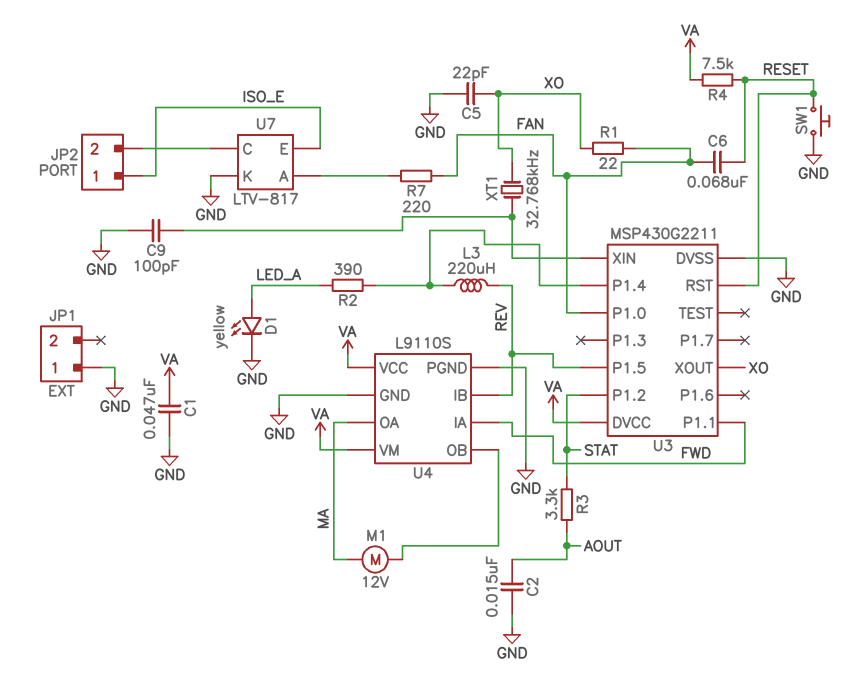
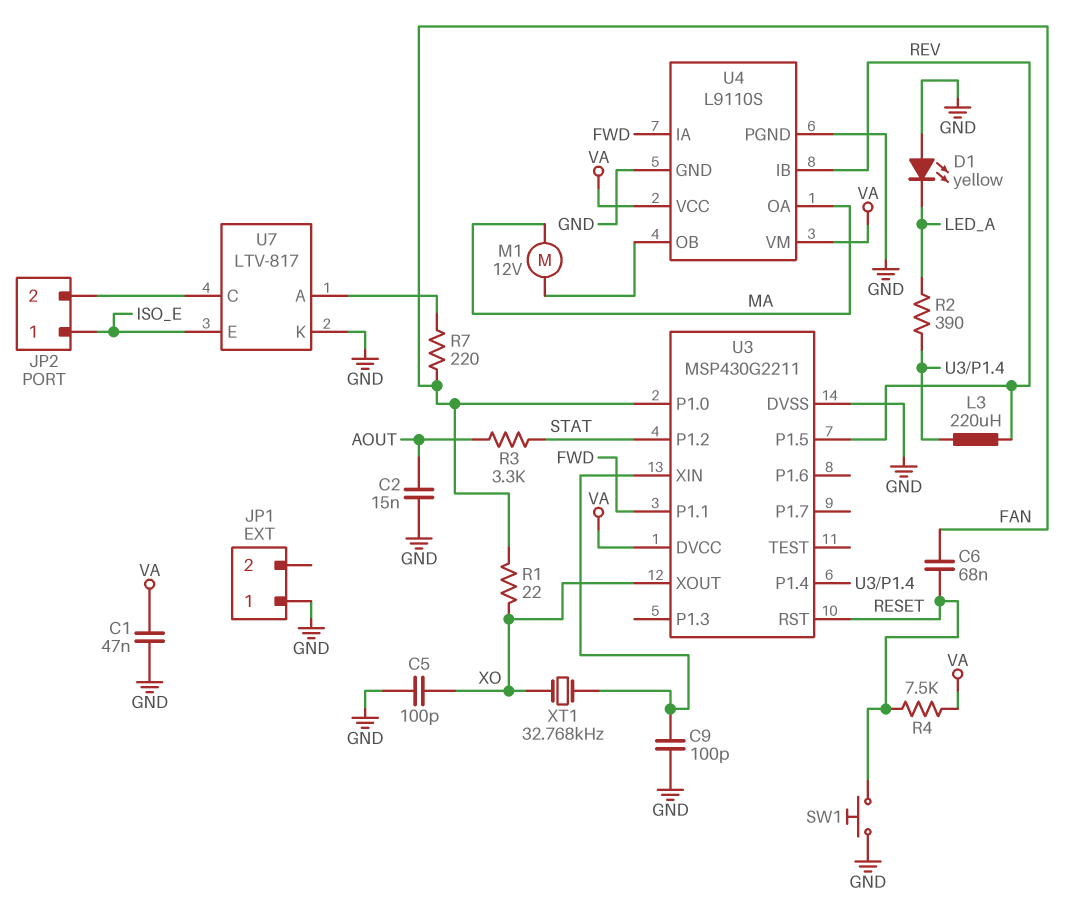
C5: 22pF (GND, XO) -> 100pF (GND, XO)
D1: LED yellow (A LED_A, K GND) -> LED yellow (A GND, K LED_A)

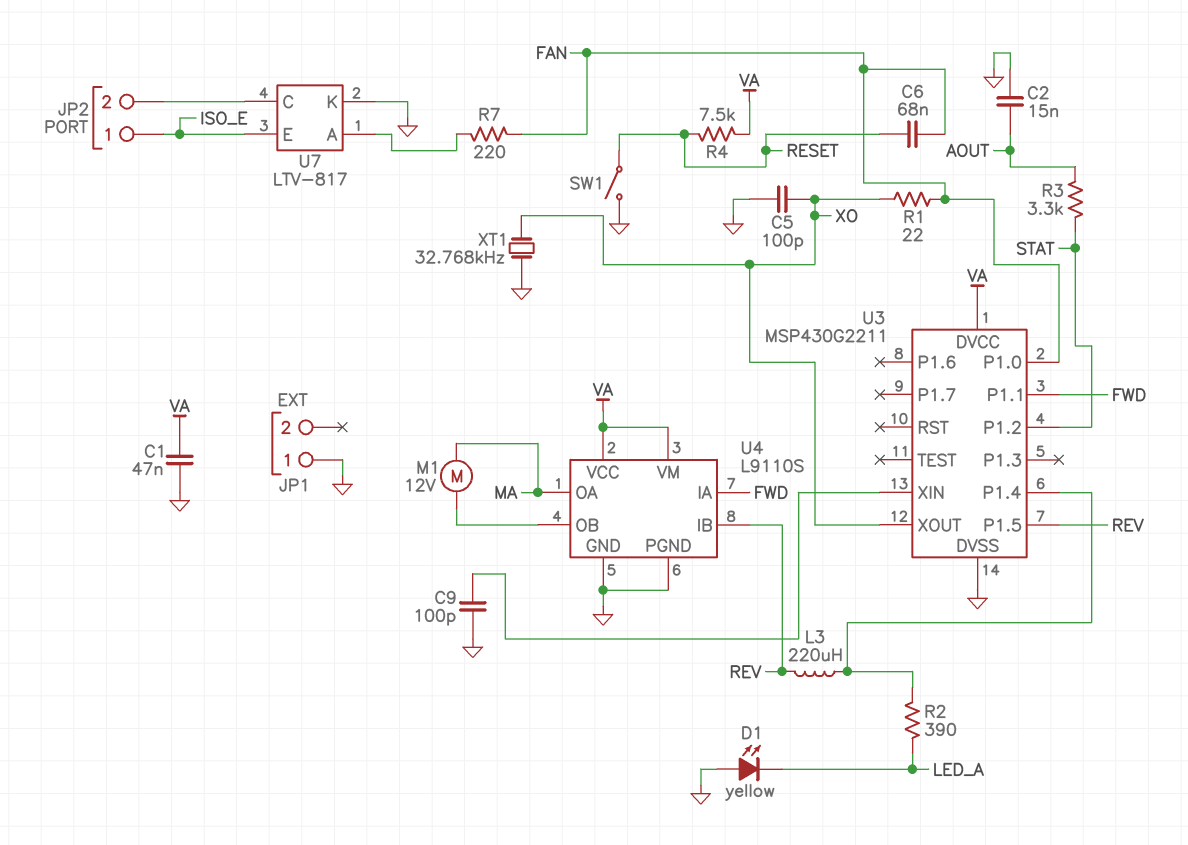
SW1: button (GND, RESET) -> switch (GND, RESET)
U3 pin RST: RESET -> none
XT1: 32.768kHz (U3/XIN, XO) -> 32.768kHz (GND, XO)

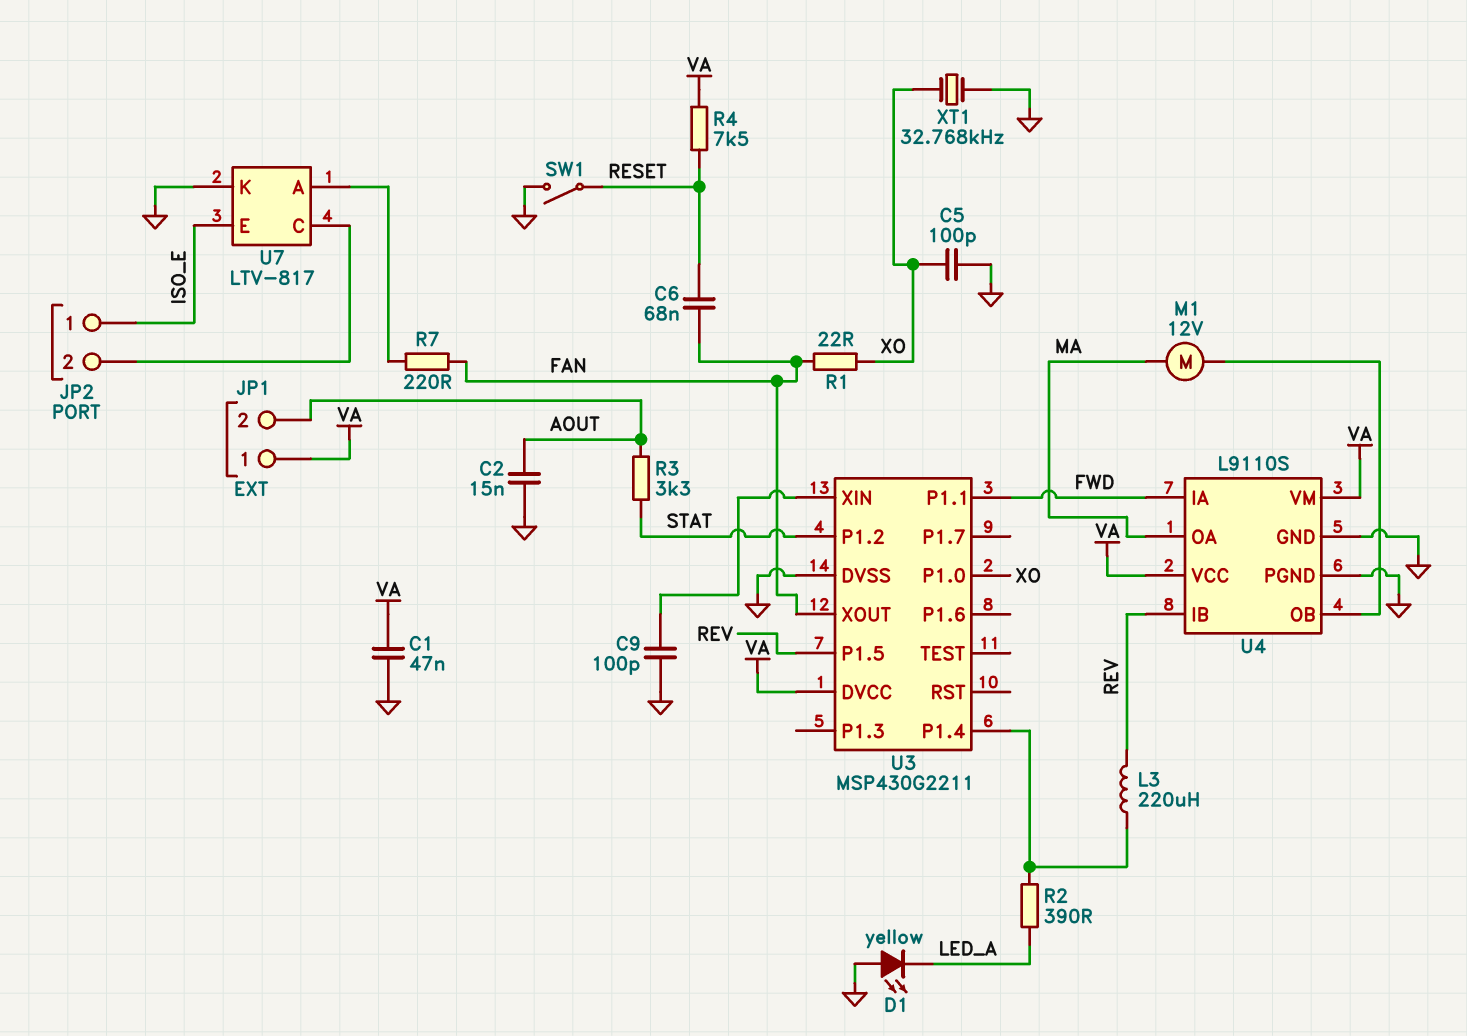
JP1 pin 1: GND -> VA
JP1 pin 2: none -> AOUT
U3 pin P1.0: FAN -> XO
U3 pin XOUT: XO -> FAN

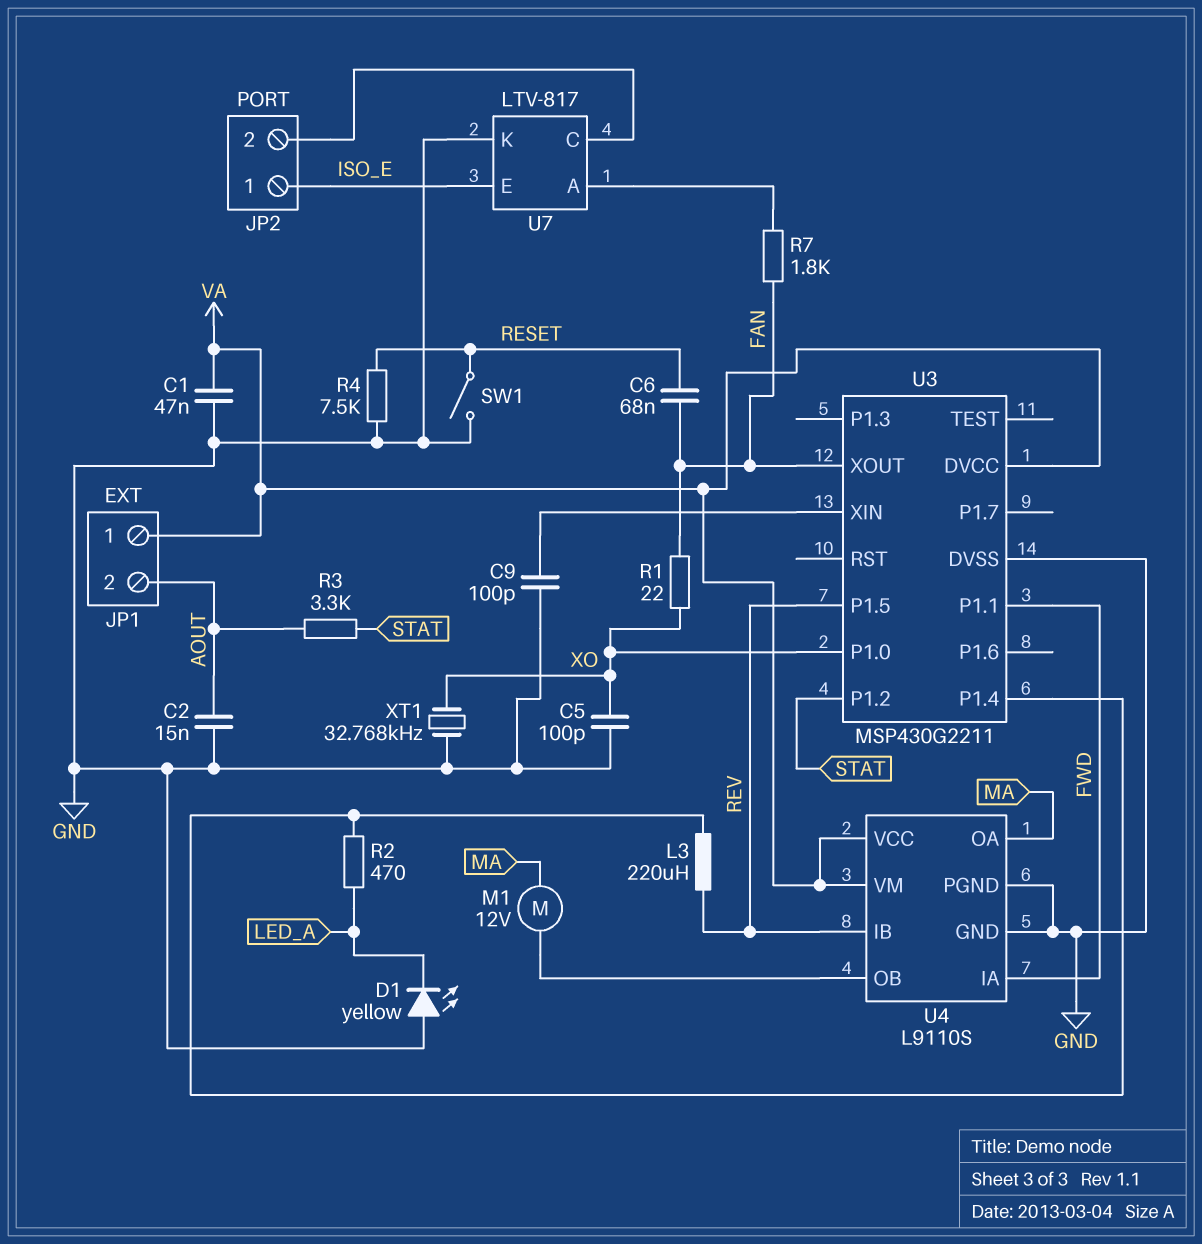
R2: 390 (LED_A, U3/P1.4) -> 470 (LED_A, U3/P1.4)
R4: 7.5k (RESET, VA) -> 7.5k (GND, RESET)
R7: 220 (FAN, U7/A) -> 1.8k (FAN, U7/A)

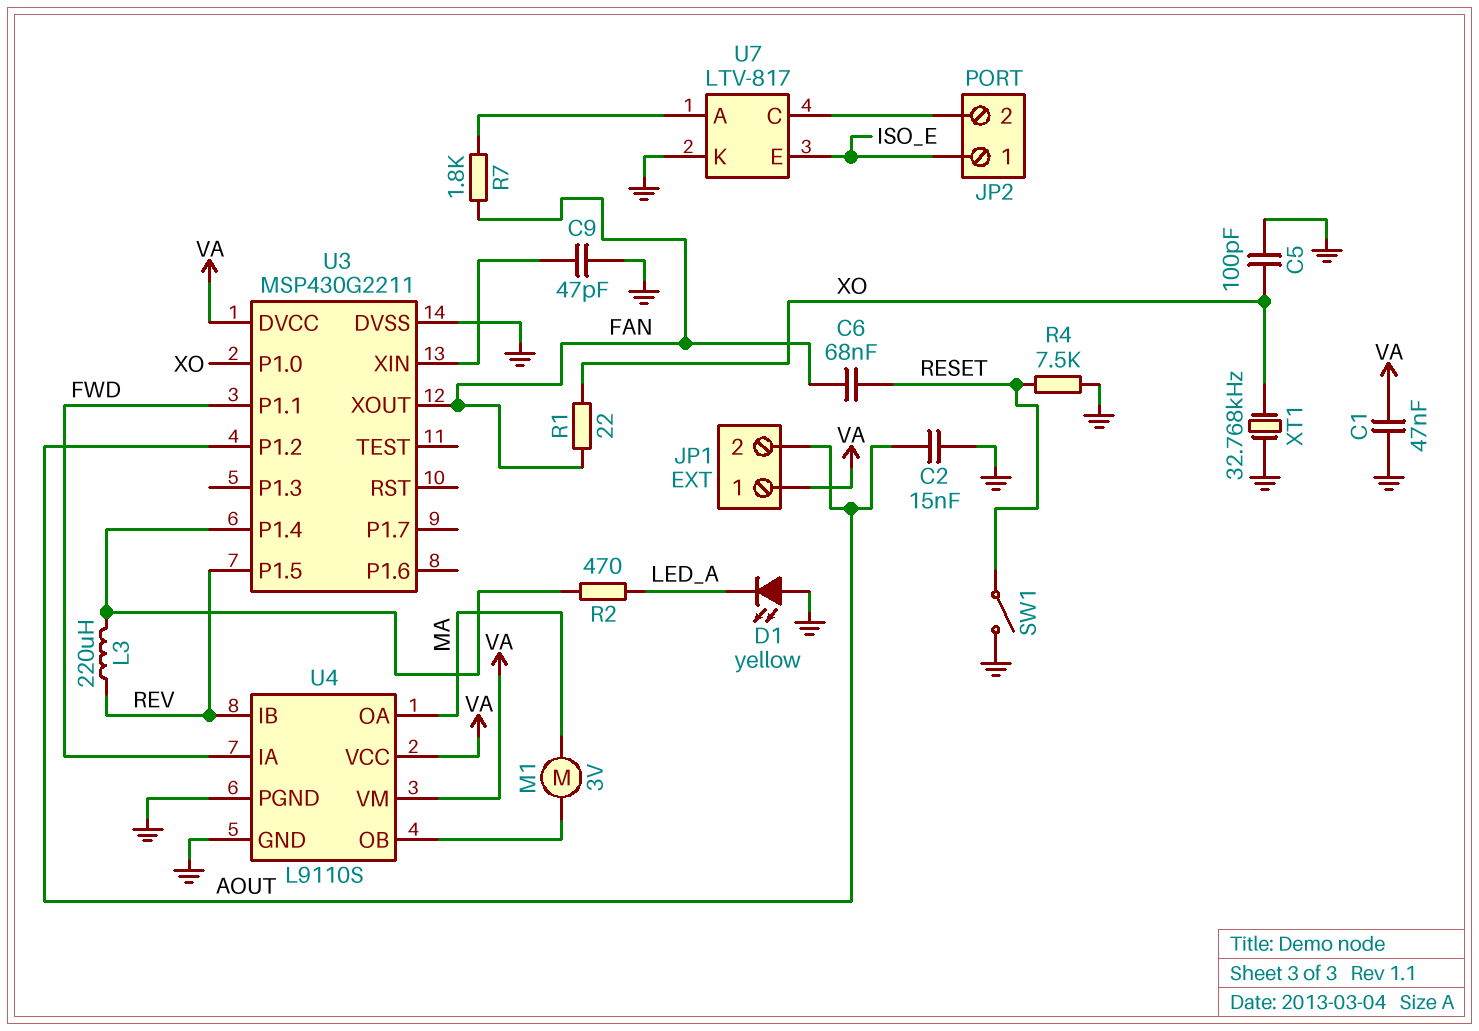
C9: 100pF (GND, U3/XIN) -> 47pF (GND, U3/XIN)
M1: motor 12V (MA, U4/OB) -> motor 3V (MA, U4/OB)
R3: 3.3k (AOUT, STAT) -> none
U3 pin P1.2: STAT -> AOUT

